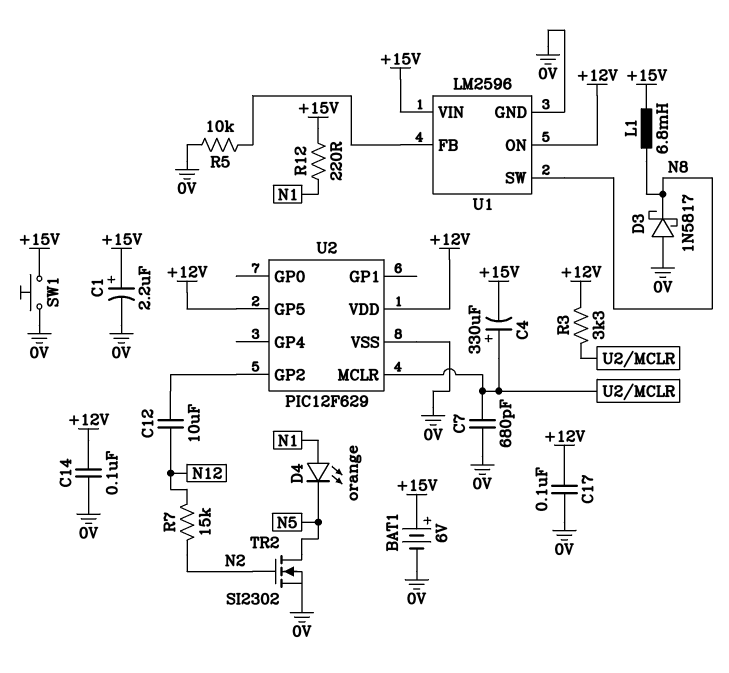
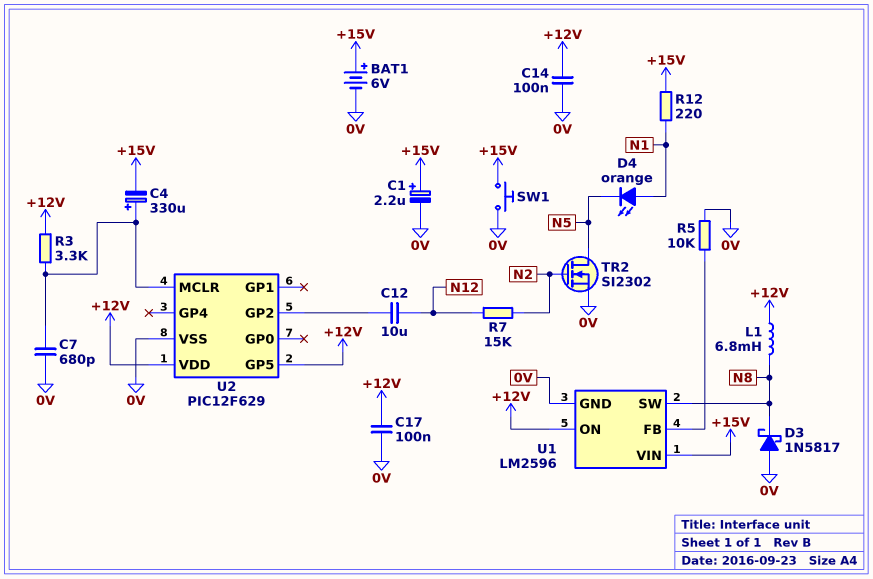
L1: 6.8mH (+15V, N8) -> 6.8mH (+12V, N8)

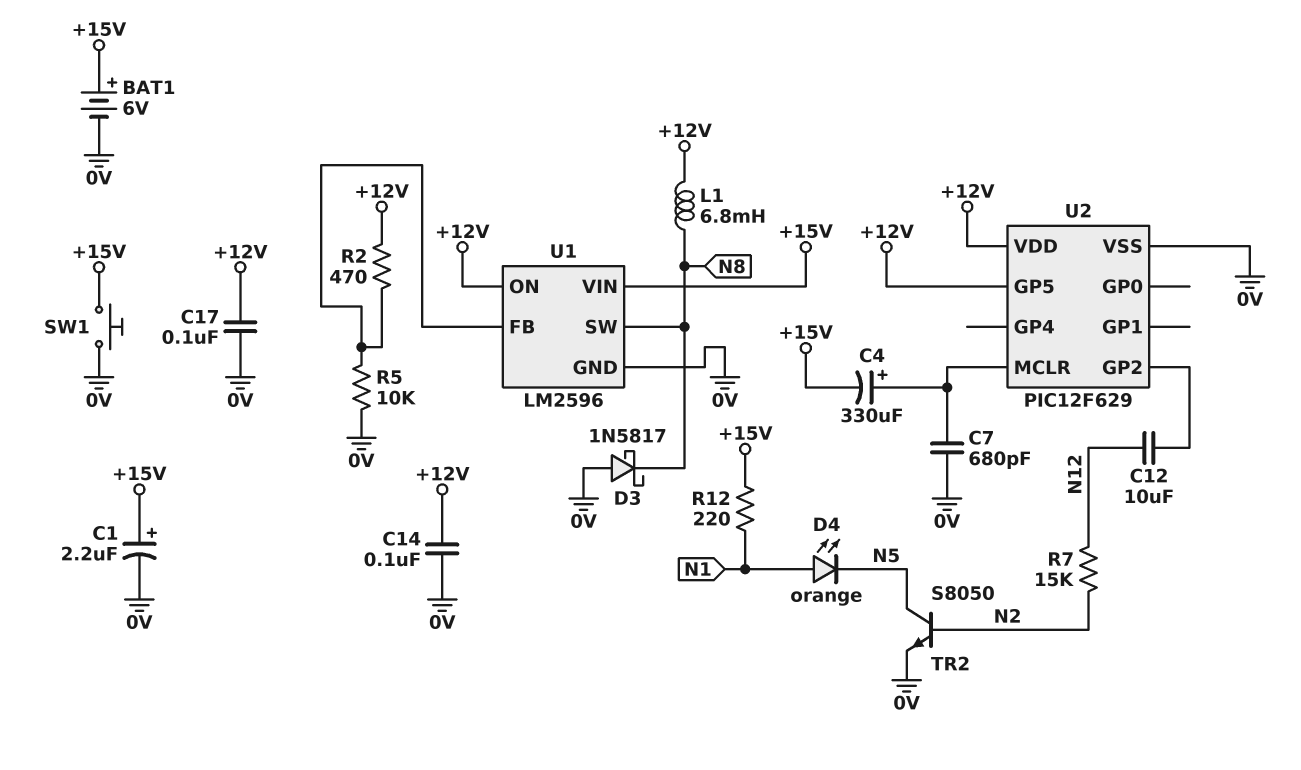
R2: none -> 470 (+12V, U1/FB)
R3: 3.3k (+12V, U2/MCLR) -> none
TR2: NMOS SI2302 (G N2, D N5, S 0V) -> NPN S8050 (B N2, C N5, E 0V)

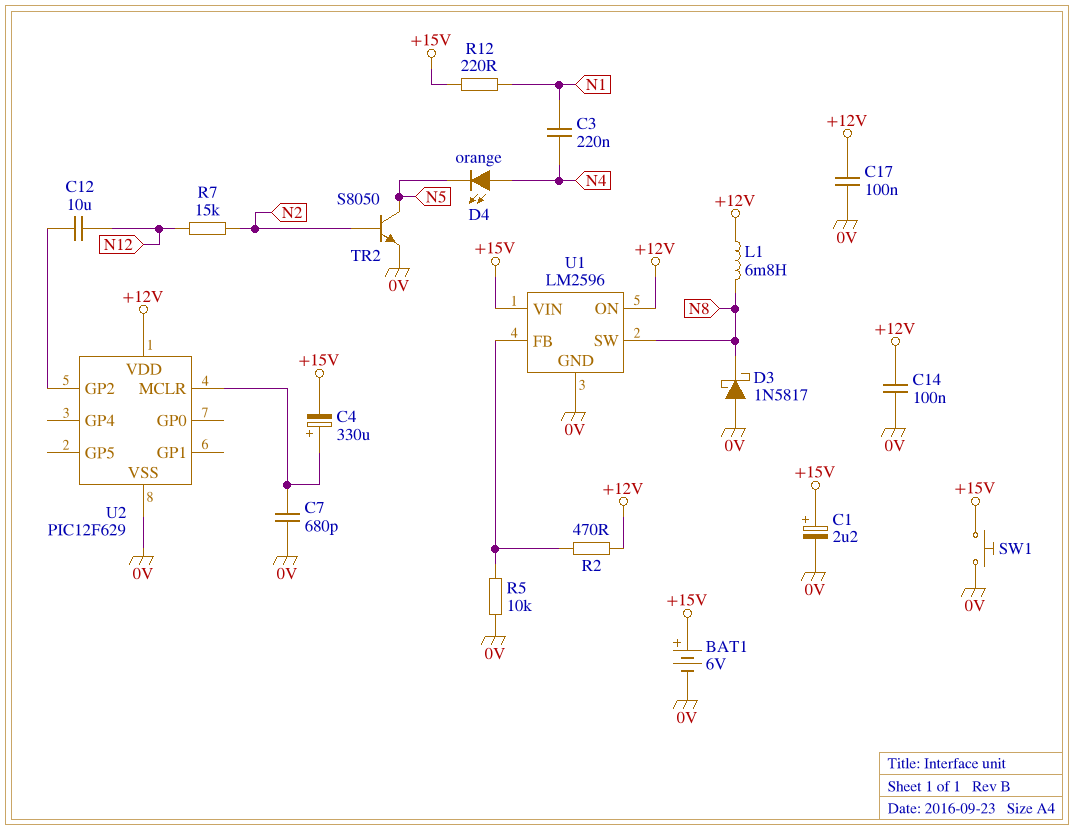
C3: none -> 220nF (N1, N4)
D4: LED orange (A N1, K N5) -> LED orange (A N4, K N5)
U2 pin GP5: +12V -> none

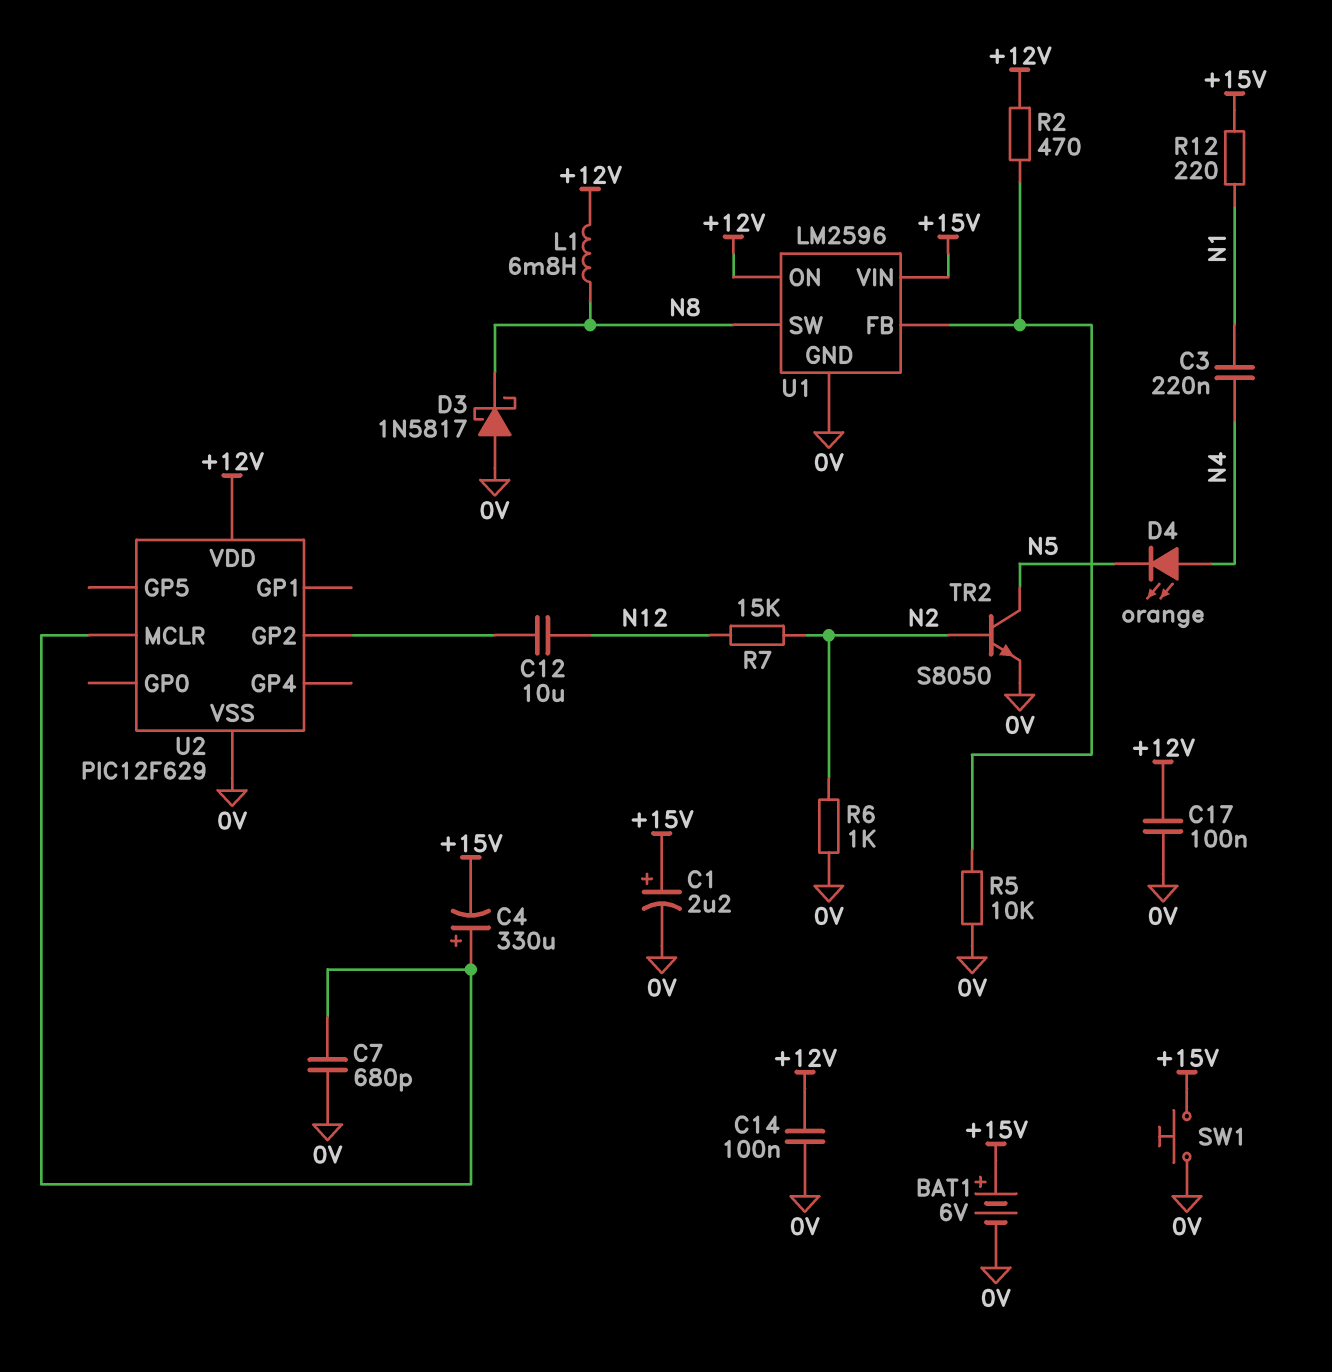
R6: none -> 1k (0V, N2)

